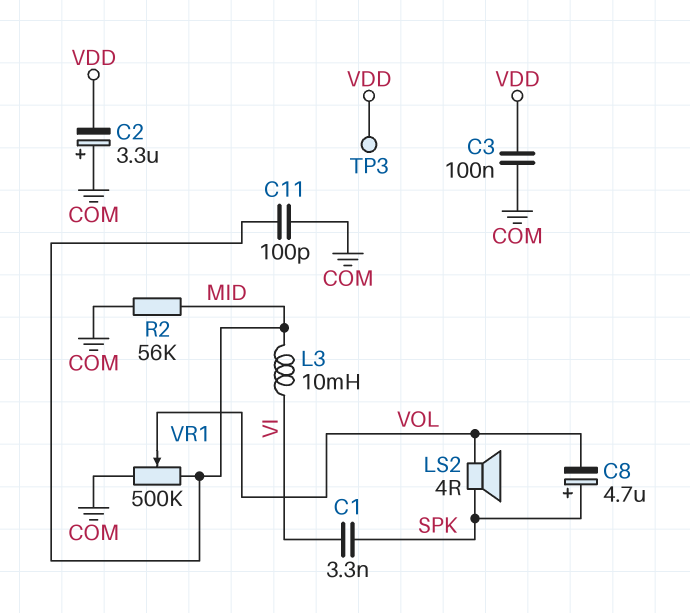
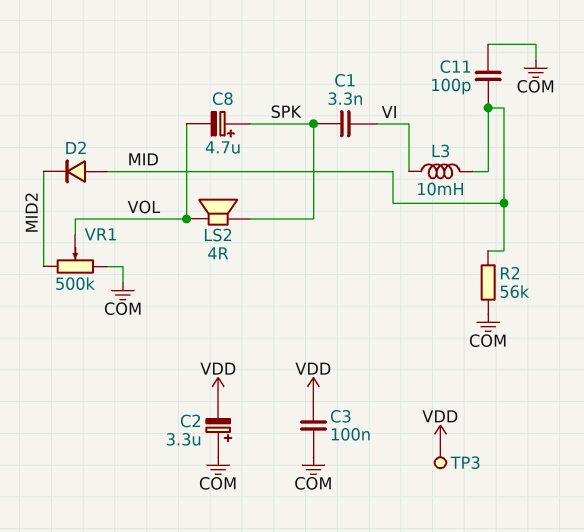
D2: none -> diode (A MID, K MID2)
VR1: 500k (COM, MID, wiper VOL) -> 500k (COM, MID2, wiper VOL)

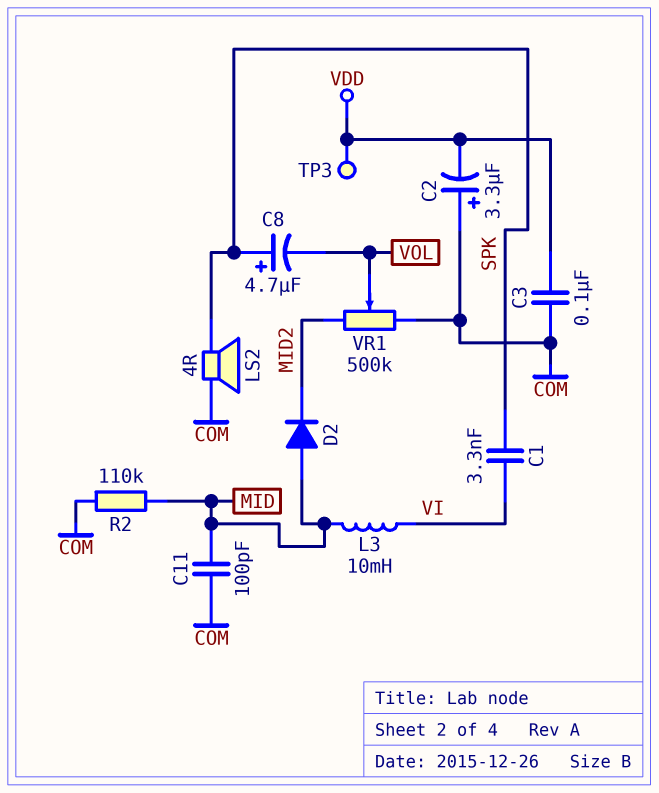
LS2: speaker 4R (SPK, VOL) -> speaker 4R (COM, SPK)
R2: 56k (COM, MID) -> 110k (COM, MID)

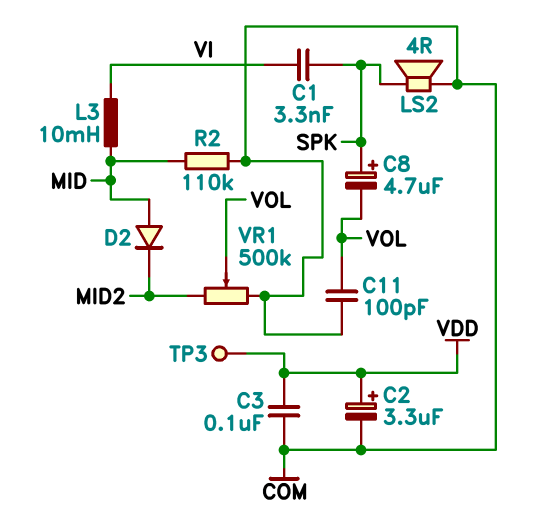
C2: 3.3uF (plus COM, minus VDD) -> 3.3uF (plus VDD, minus COM)
C11: 100pF (COM, MID) -> 100pF (COM, VOL)

